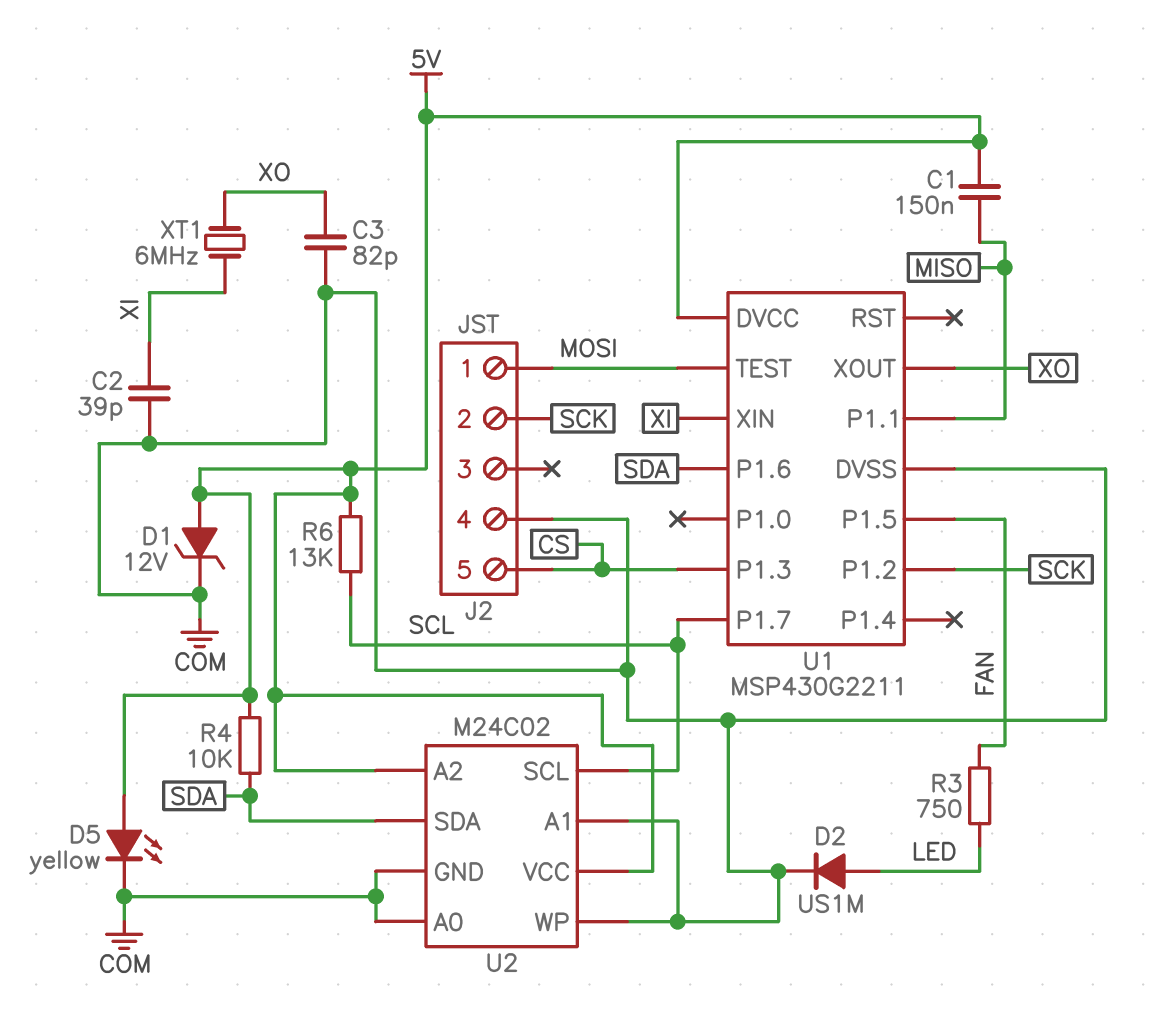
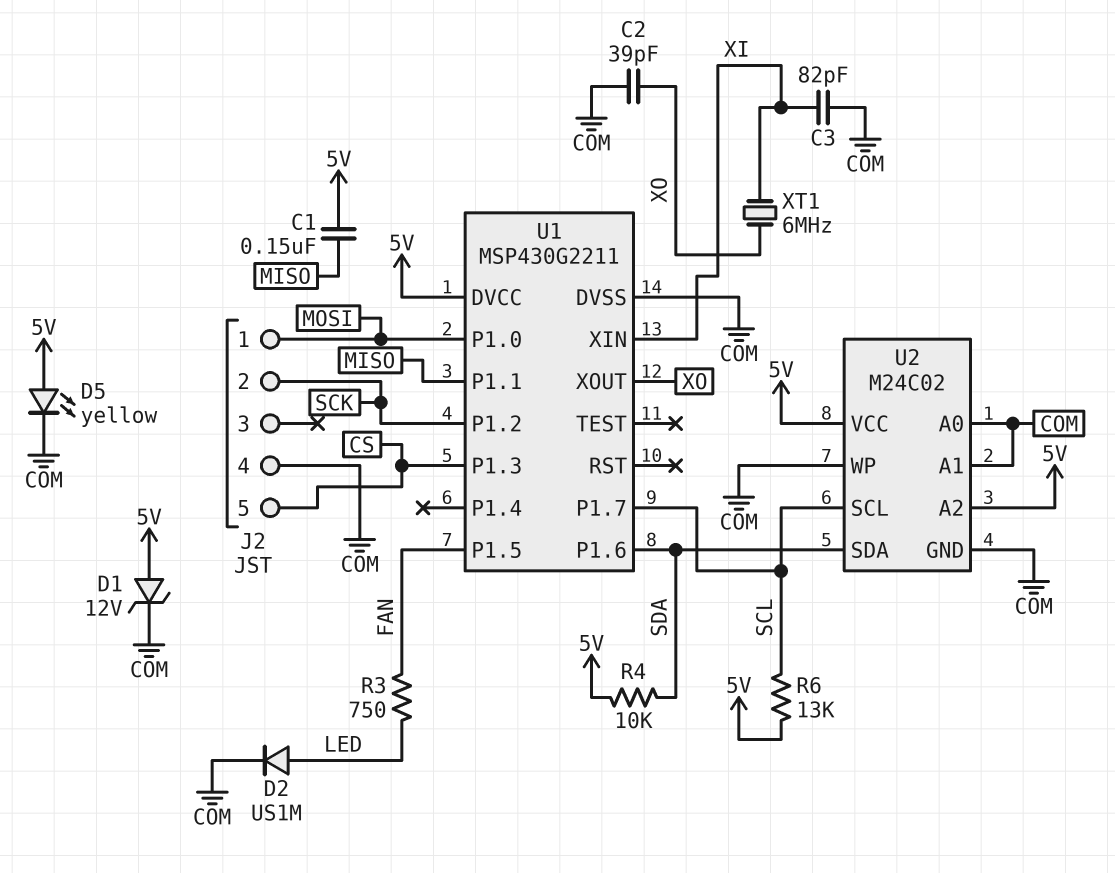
C2: 39pF (COM, XI) -> 39pF (COM, XO)
C3: 82pF (COM, XO) -> 82pF (COM, XI)
U1 pin P1.0: none -> MOSI
U1 pin TEST: MOSI -> none

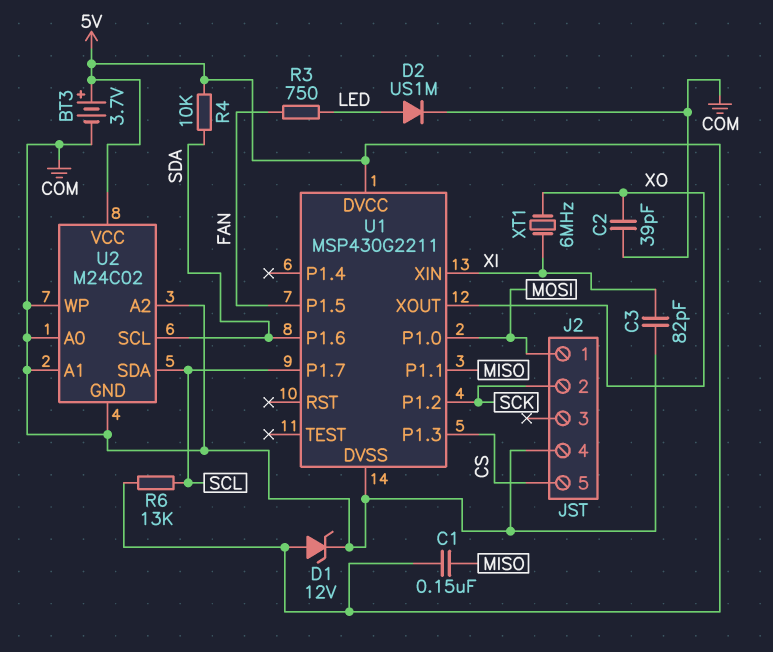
BT3: none -> 3.7V (plus 5V, minus COM)
D5: LED yellow (A 5V, K COM) -> none
U2 pin A2: 5V -> COM
U2 pin SCL: SCL -> SDA
U2 pin SDA: SDA -> SCL

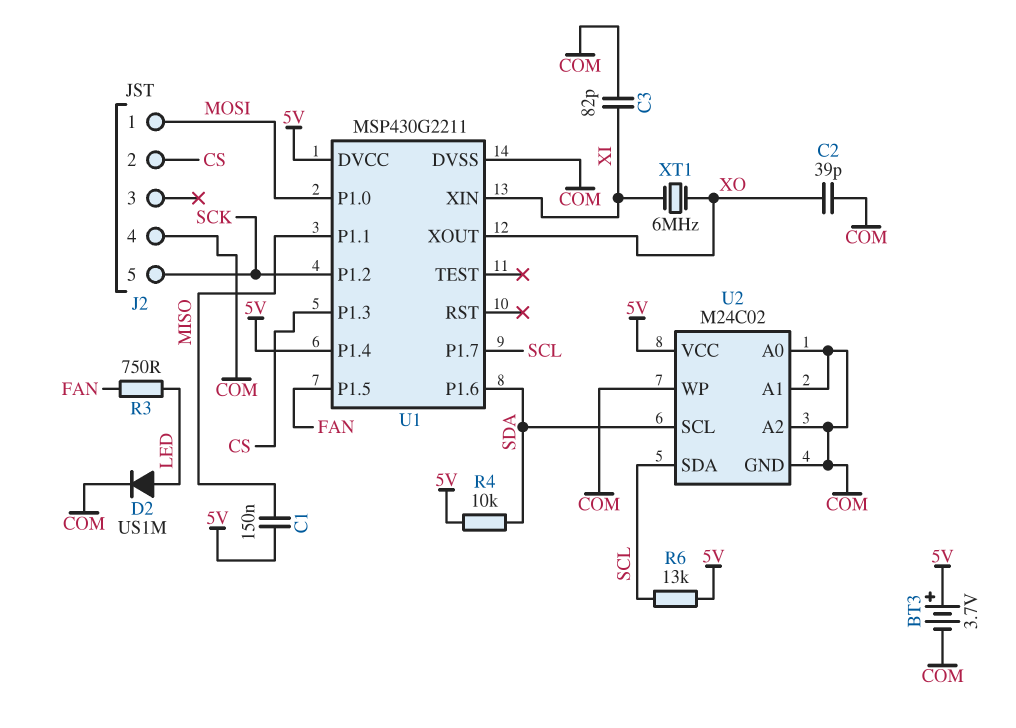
D1: zener 12V (A 5V, K COM) -> none
J2 pin 2: SCK -> CS
J2 pin 5: CS -> SCK
U1 pin P1.4: none -> 5V

